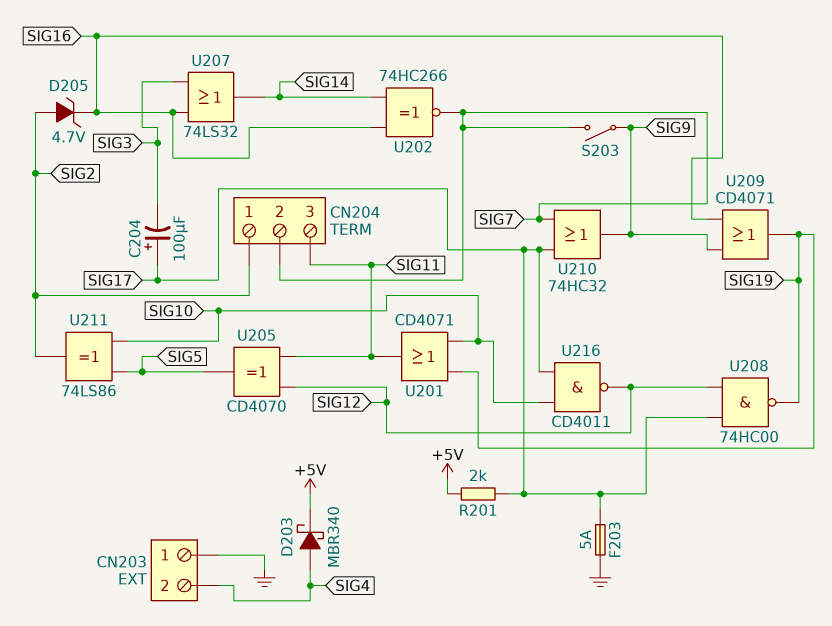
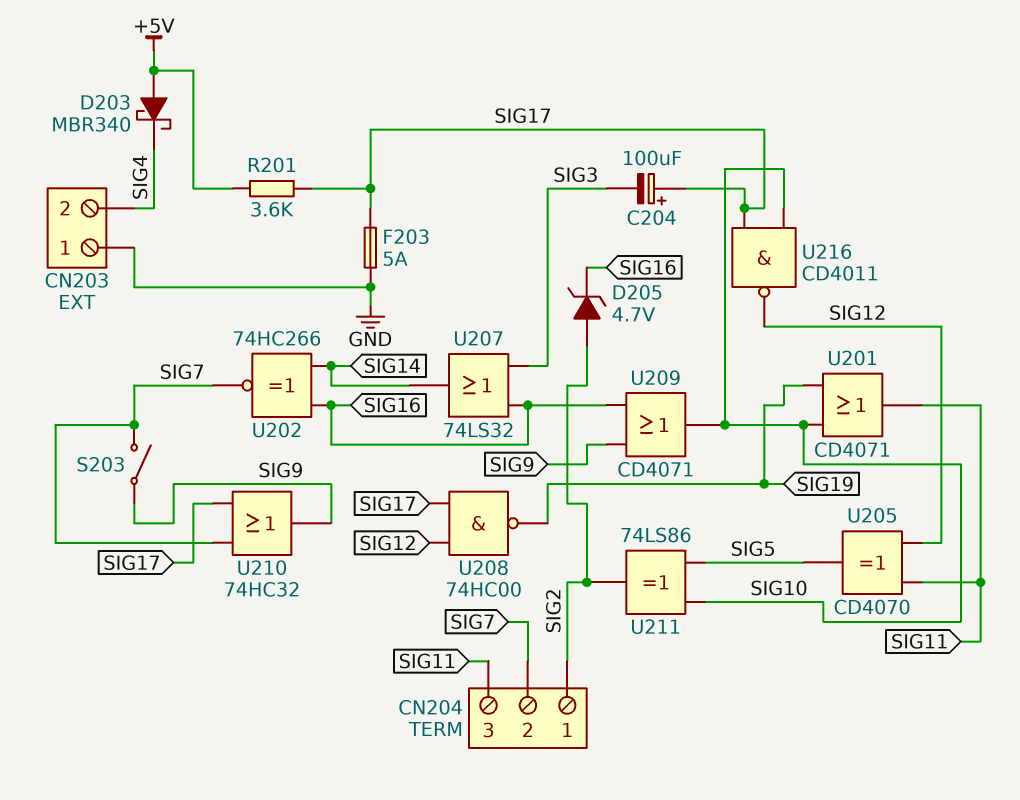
D203: schottky MBR340 (A SIG4, K +5V) -> schottky MBR340 (A +5V, K SIG4)
R201: 2k (+5V, SIG17) -> 3.6k (+5V, SIG17)
U209: OR CD4071 (in SIG9, in SIG16, out SIG19) -> OR CD4071 (in SIG9, in SIG16, out SIG10)

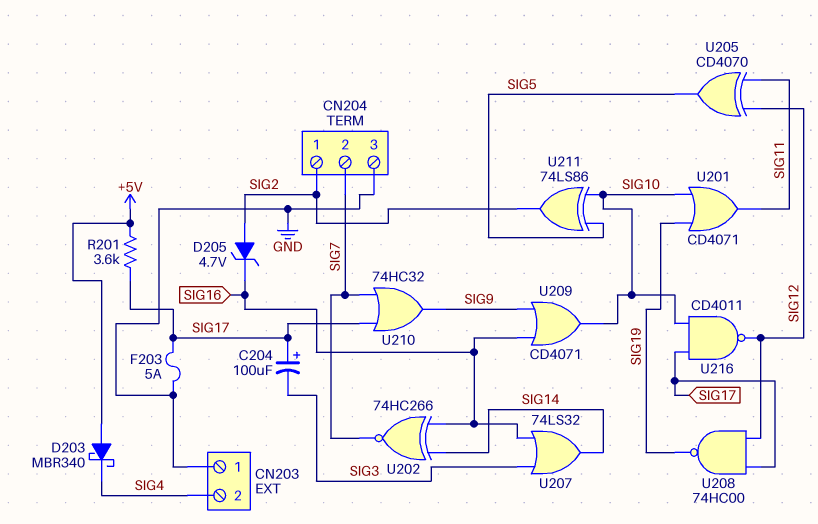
CN204 pin 3: SIG11 -> GND
S203: switch (SIG7, SIG9) -> none

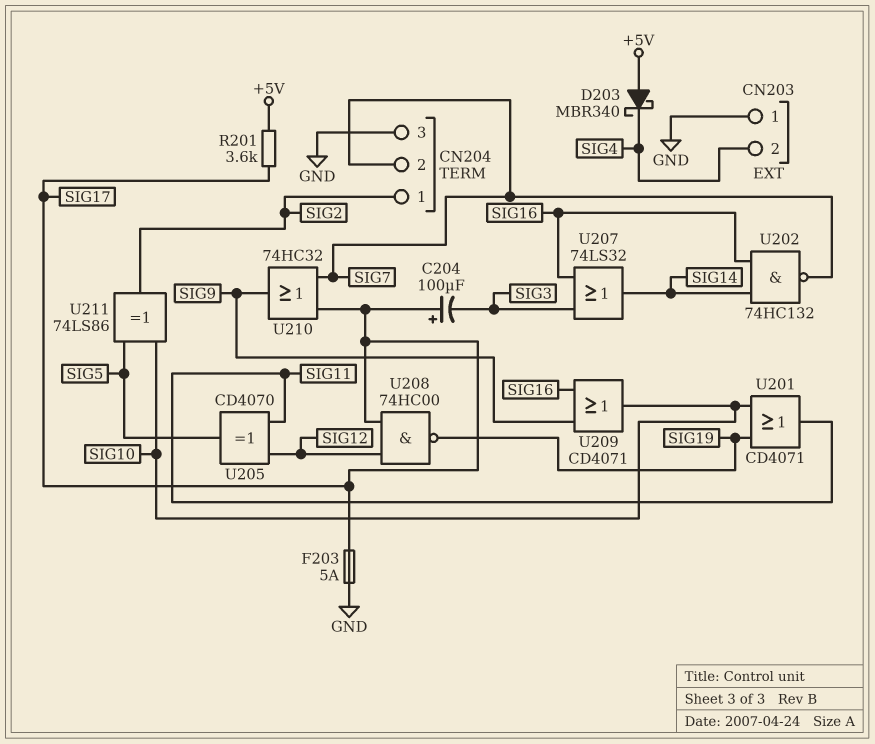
D205: zener 4.7V (A SIG2, K SIG16) -> none
U202: XNOR 74HC266 (in SIG14, in SIG16, out SIG7) -> NAND 74HC132 (in SIG14, in SIG16, out SIG7)
U216: NAND CD4011 (in SIG10, in SIG17, out SIG12) -> none

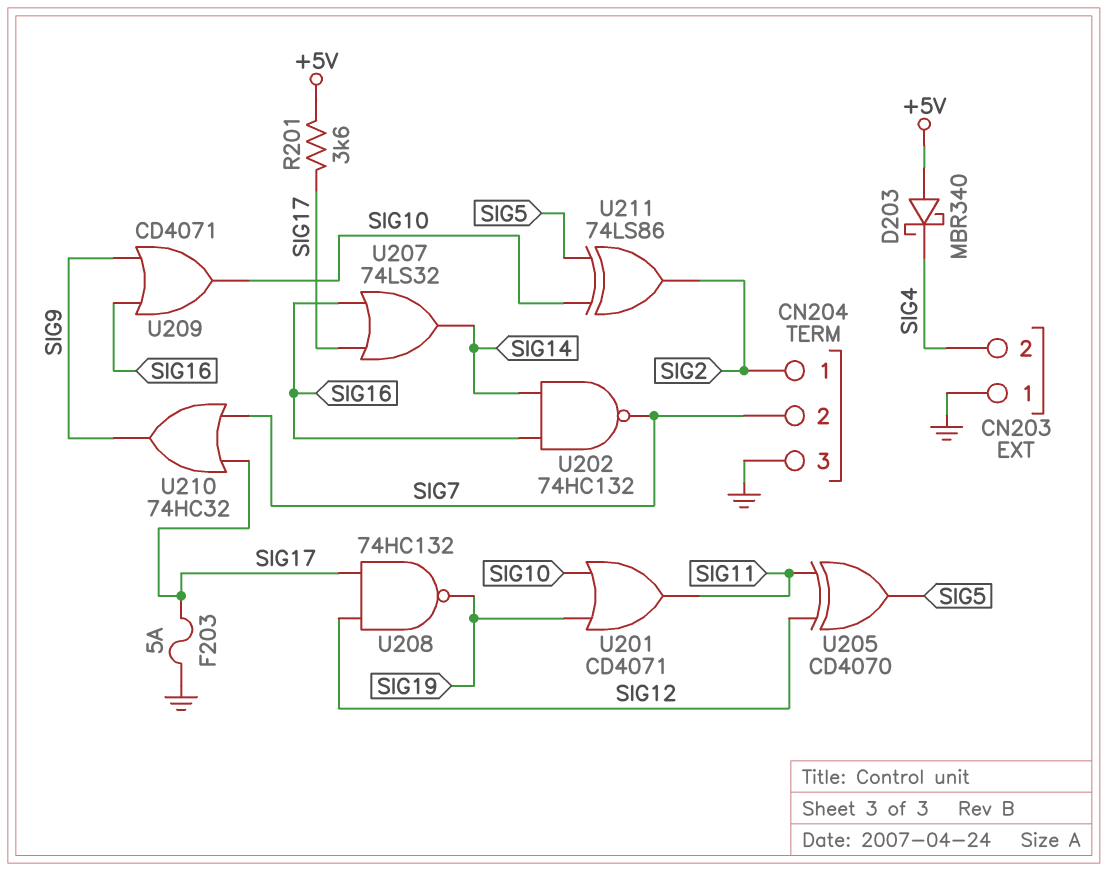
C204: 100uF (plus SIG17, minus SIG3) -> none
U207: OR 74LS32 (in SIG3, in SIG16, out SIG14) -> OR 74LS32 (in SIG16, in SIG17, out SIG14)
U208: NAND 74HC00 (in SIG12, in SIG17, out SIG19) -> NAND 74HC132 (in SIG12, in SIG17, out SIG19)

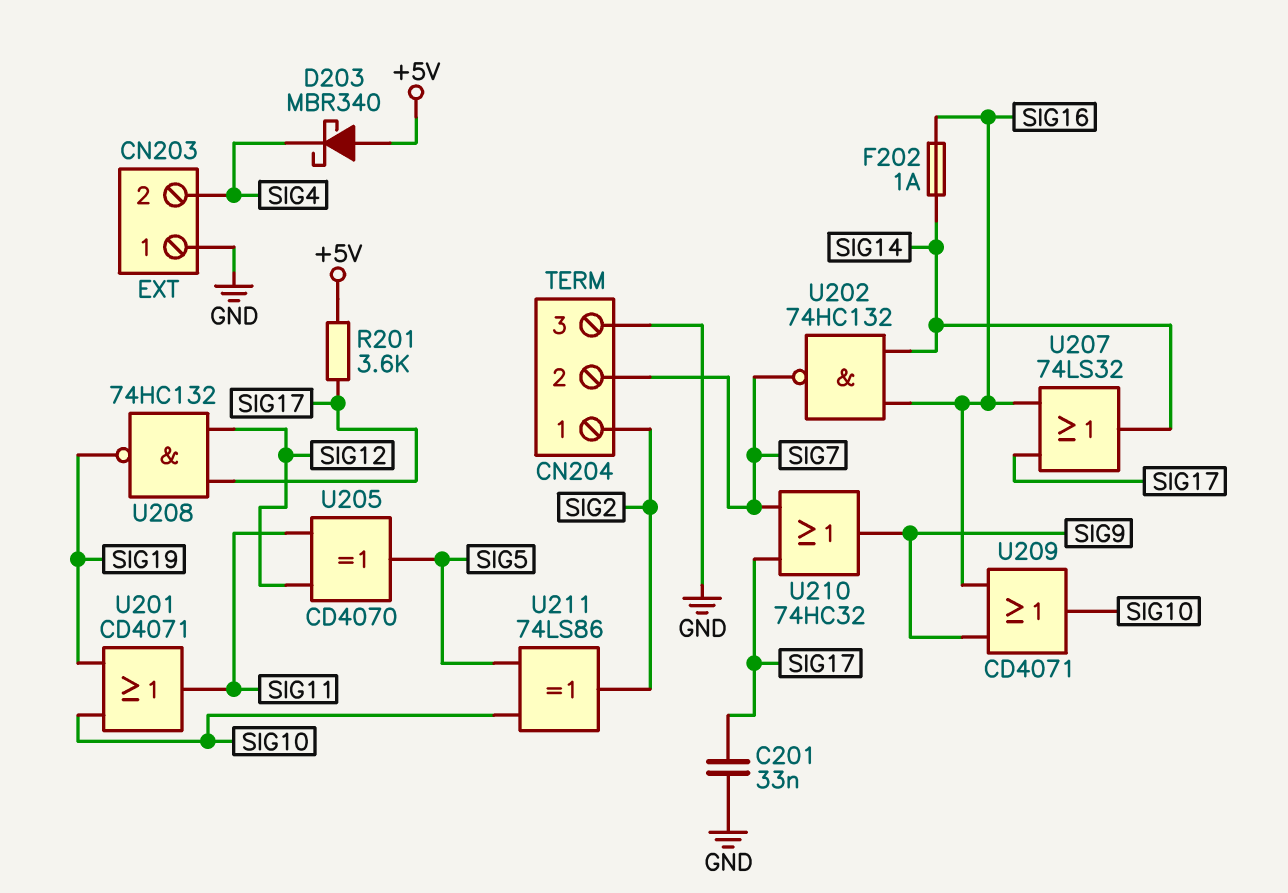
C201: none -> 33nF (GND, SIG17)
F202: none -> 1A (SIG14, SIG16)
F203: 5A (GND, SIG17) -> none

